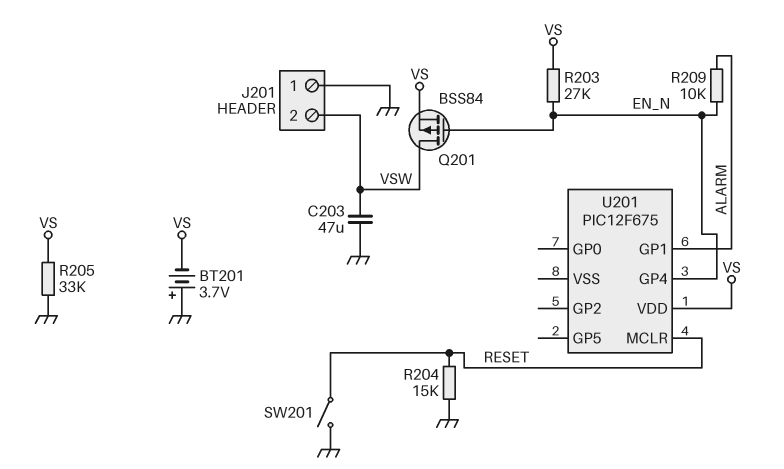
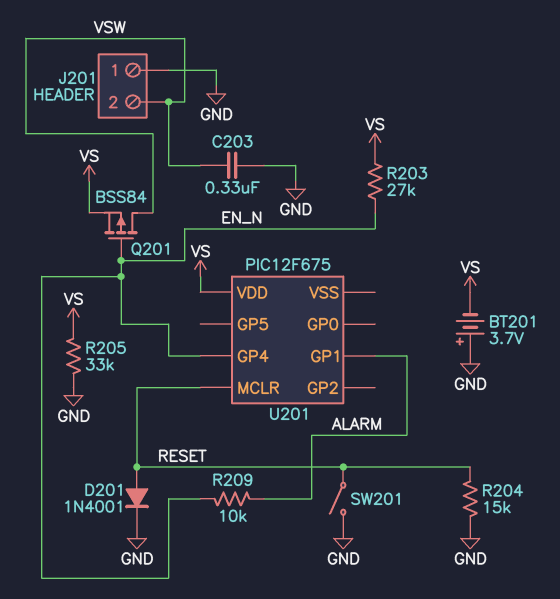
C203: 47uF (GND, VSW) -> 330nF (GND, VSW)
D201: none -> diode 1N4001 (A RESET, K GND)

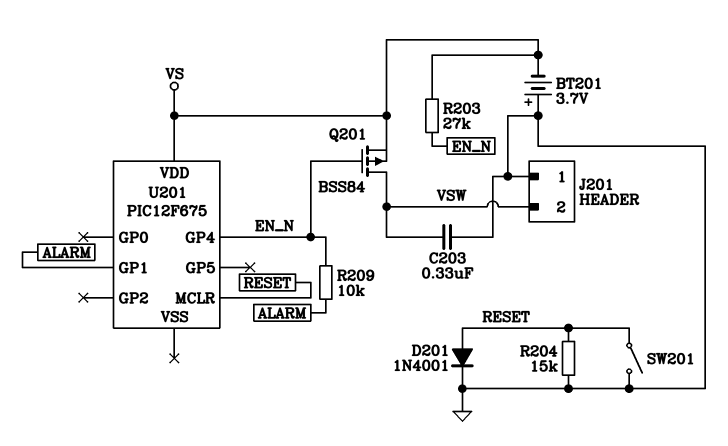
R205: 33k (GND, VS) -> none

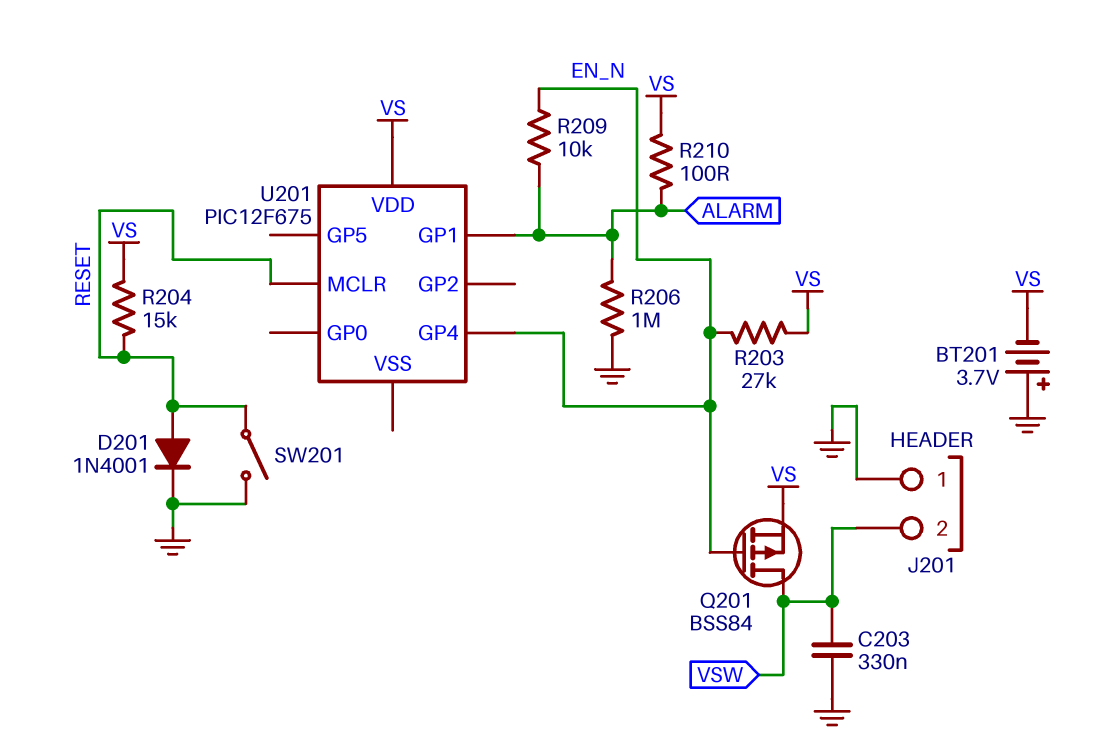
R204: 15k (GND, RESET) -> 15k (RESET, VS)
R206: none -> 1M (ALARM, GND)
R210: none -> 100 (ALARM, VS)

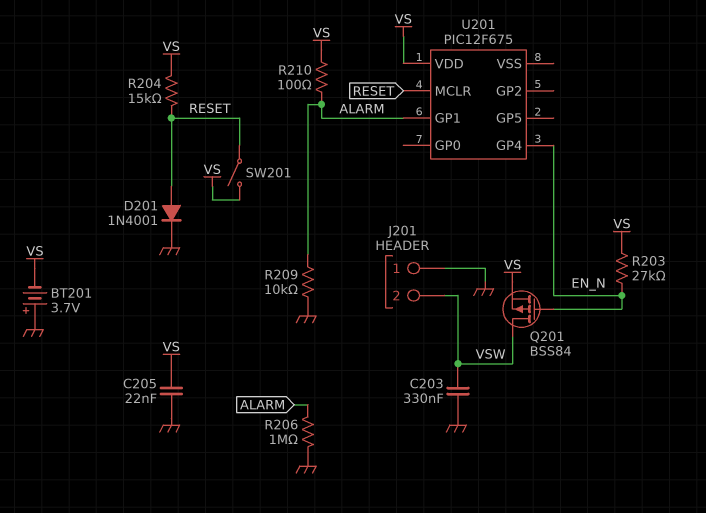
C205: none -> 22nF (GND, VS)
R209: 10k (ALARM, EN_N) -> 10k (ALARM, GND)
SW201: switch (GND, RESET) -> switch (RESET, VS)

